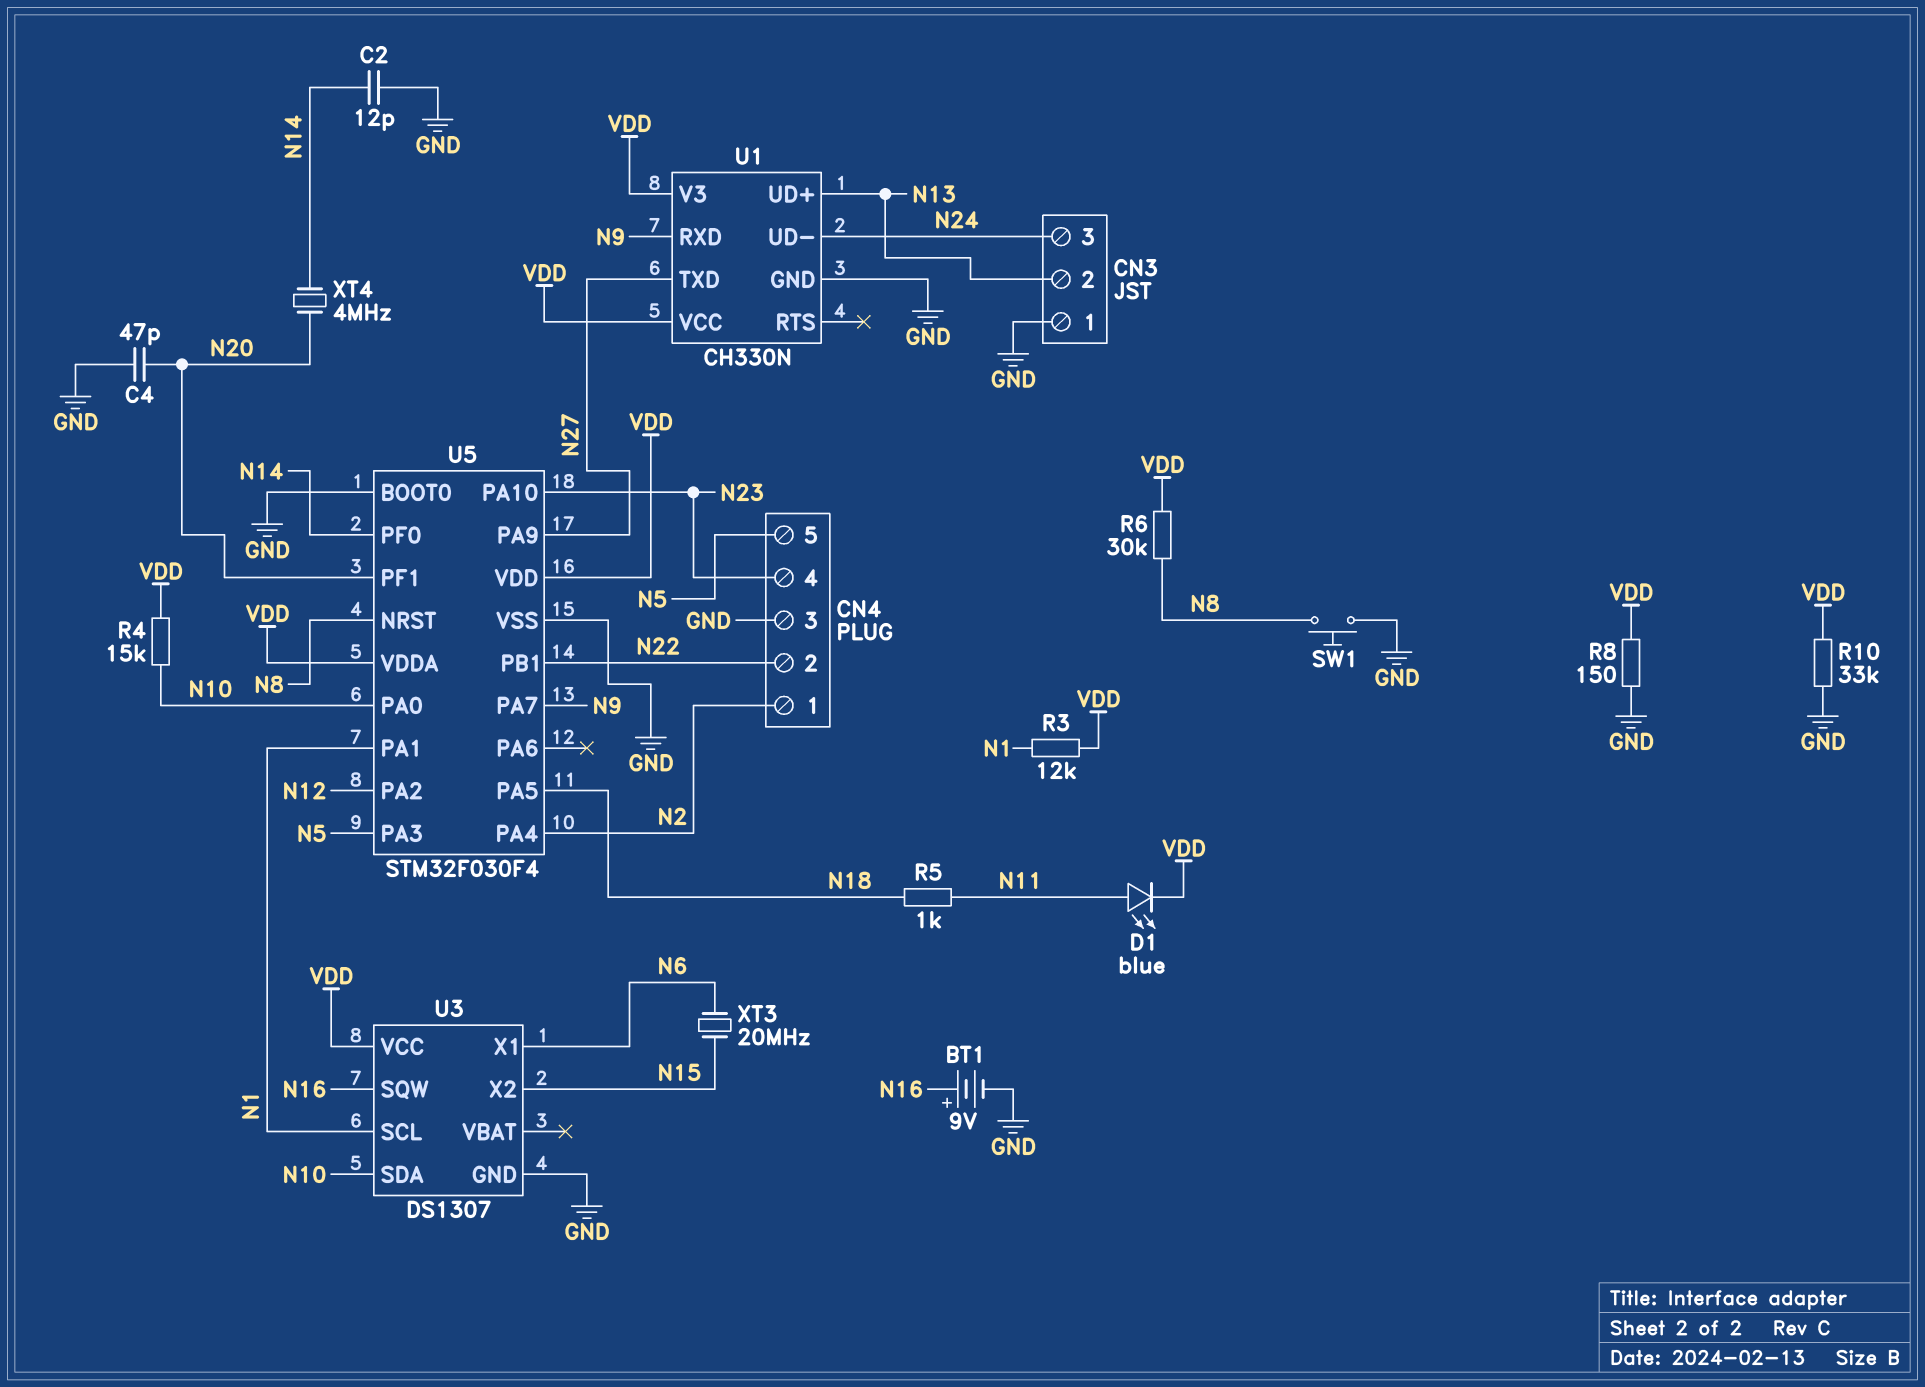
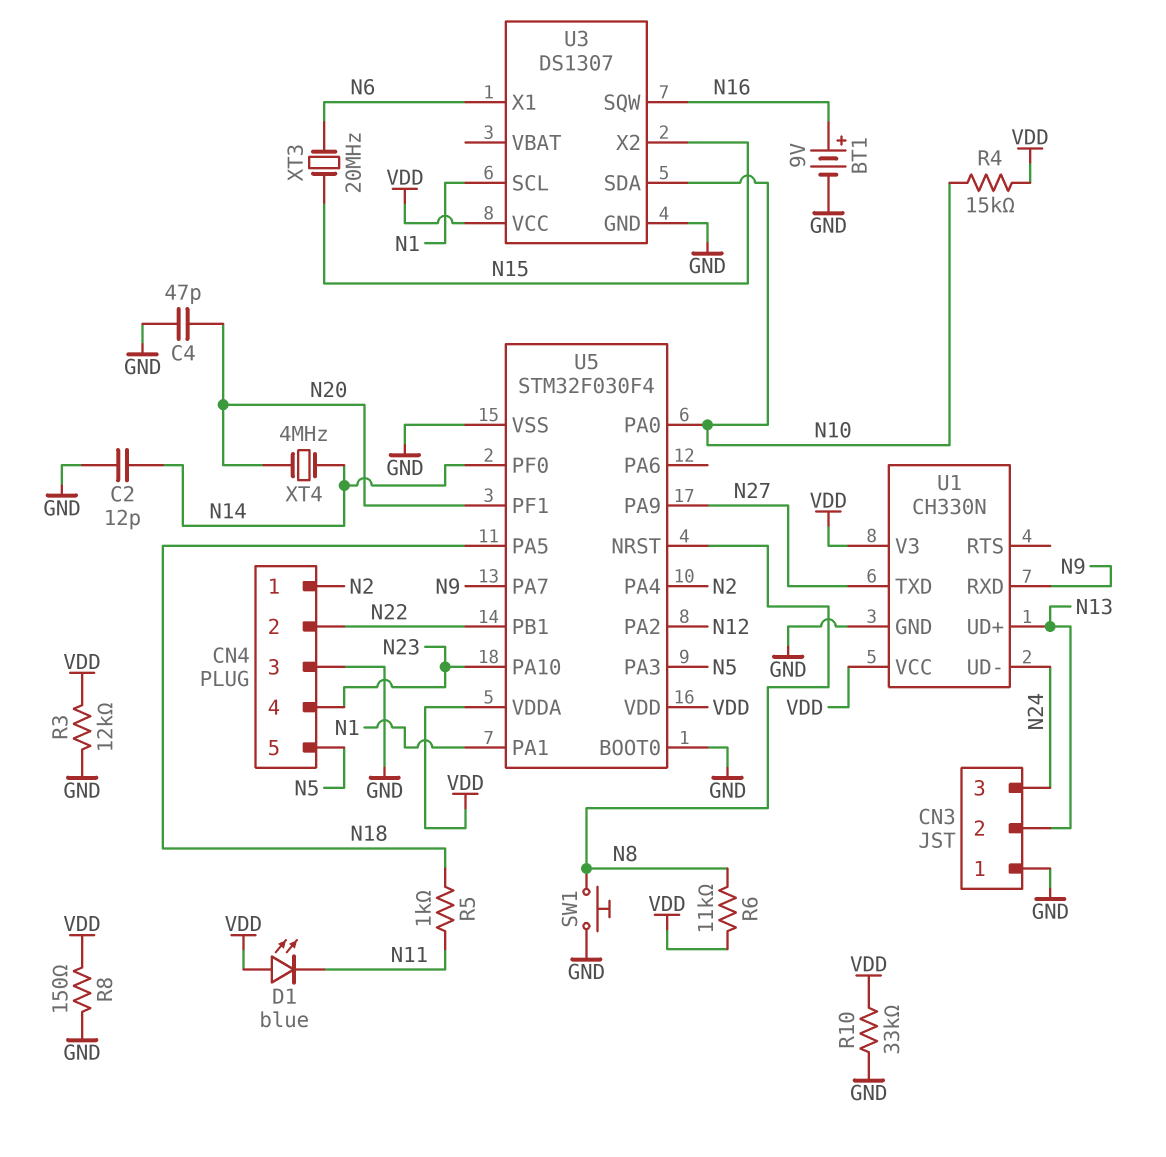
D1: LED blue (A N11, K VDD) -> LED blue (A VDD, K N11)
R3: 12k (N1, VDD) -> 12k (GND, VDD)
R6: 30k (N8, VDD) -> 11k (N8, VDD)

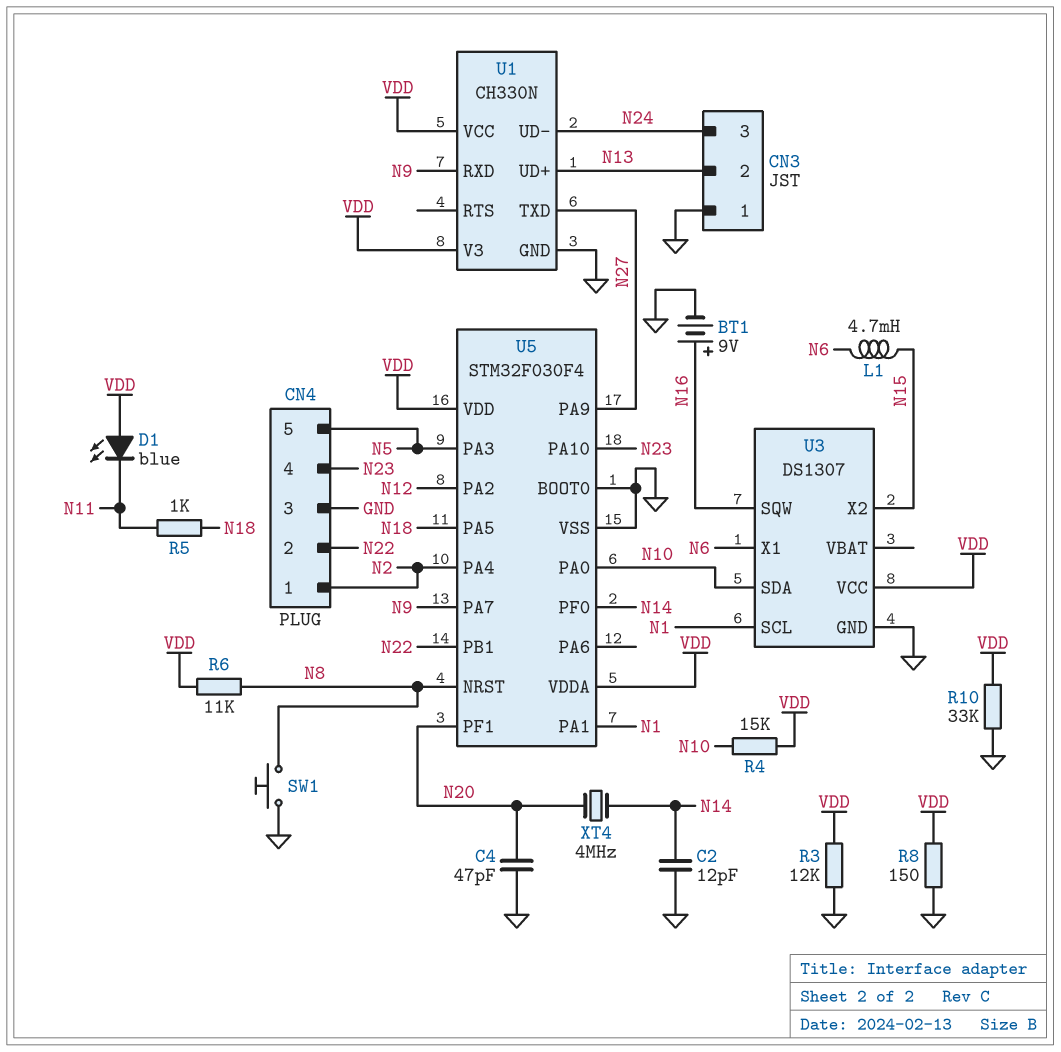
L1: none -> 4.7mH (N6, N15)
XT3: 20MHz (N6, N15) -> none

